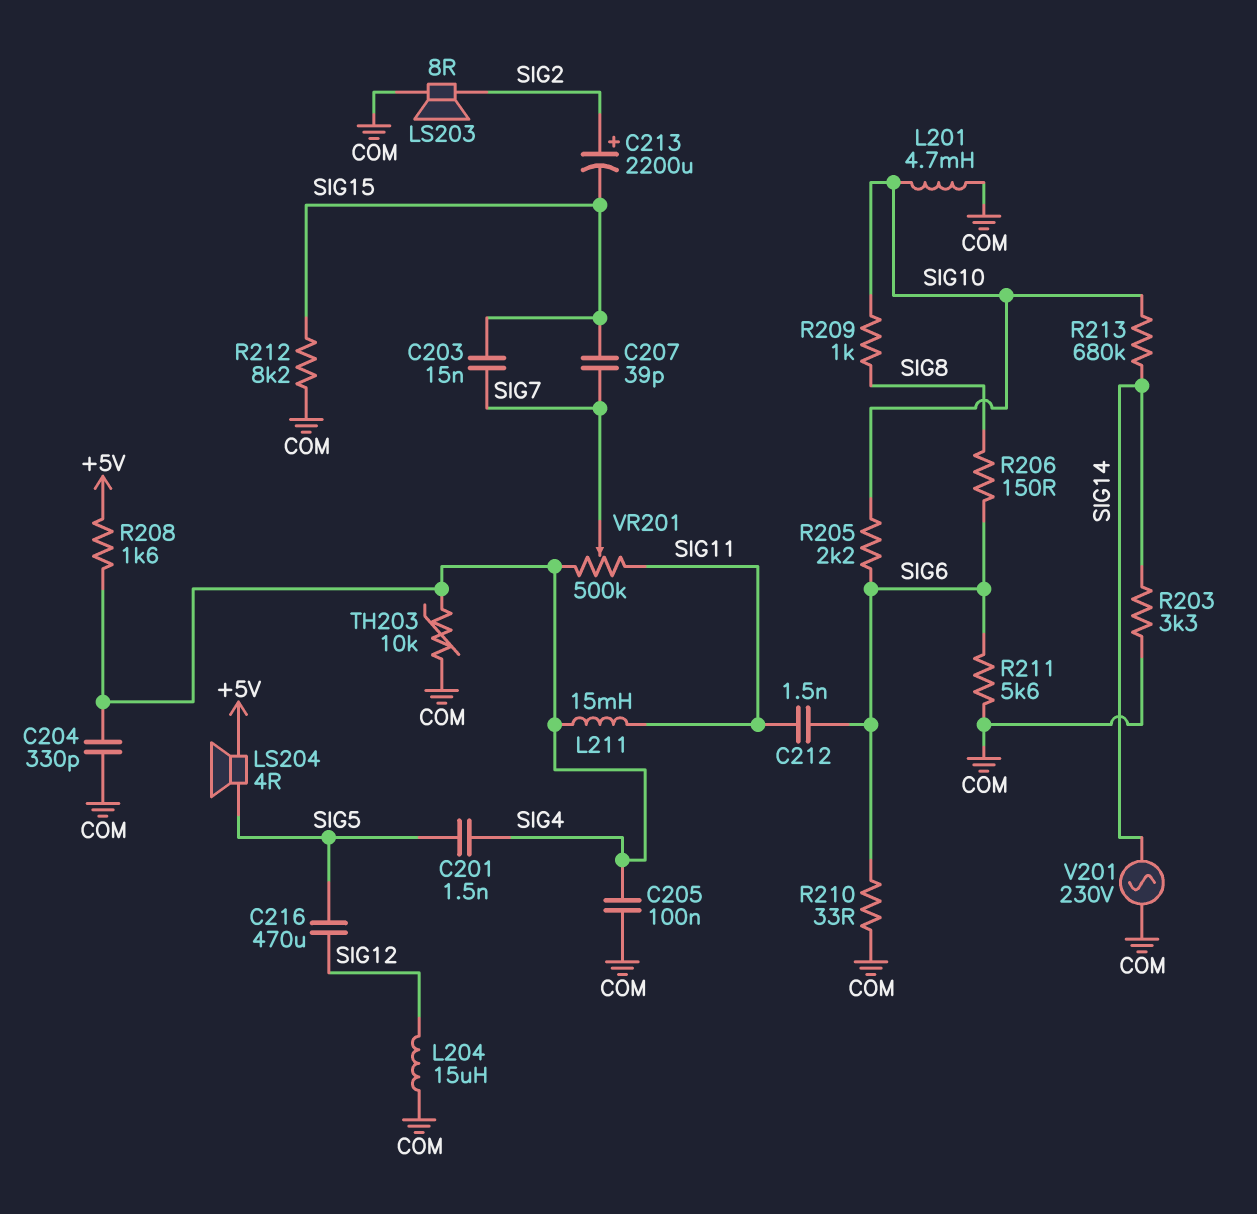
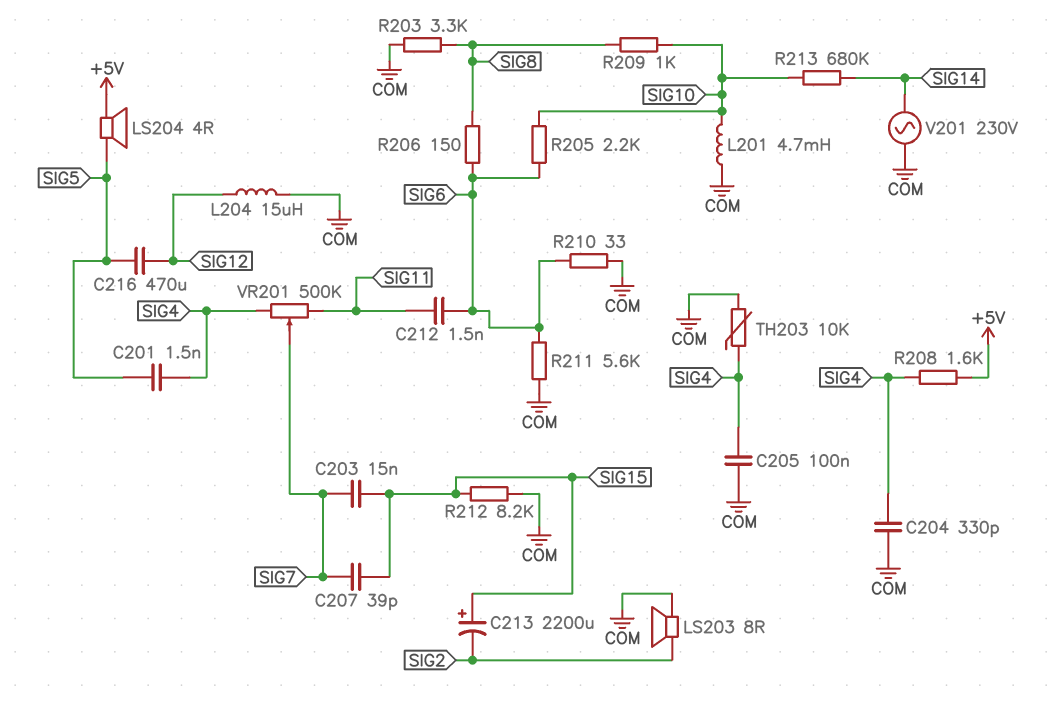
C213: 2200uF (plus SIG2, minus SIG15) -> 2200uF (plus SIG15, minus SIG2)
L211: 15mH (SIG4, SIG11) -> none
R203: 3.3k (COM, SIG14) -> 3.3k (COM, SIG8)

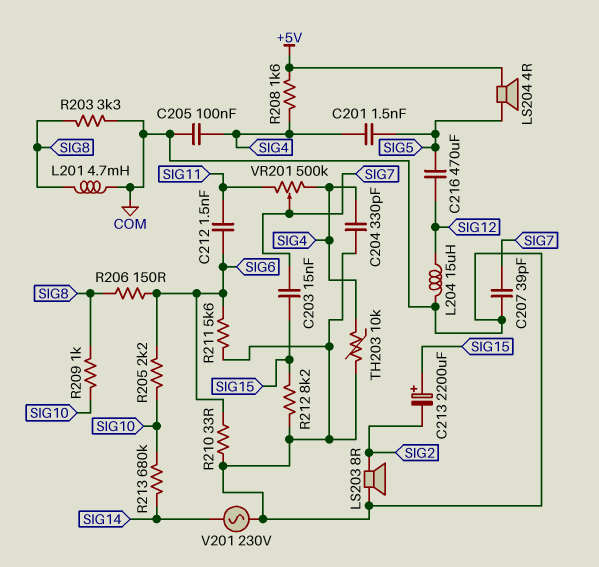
C207: 39pF (SIG7, SIG15) -> 39pF (COM, SIG7)
L201: 4.7mH (COM, SIG10) -> 4.7mH (COM, SIG8)

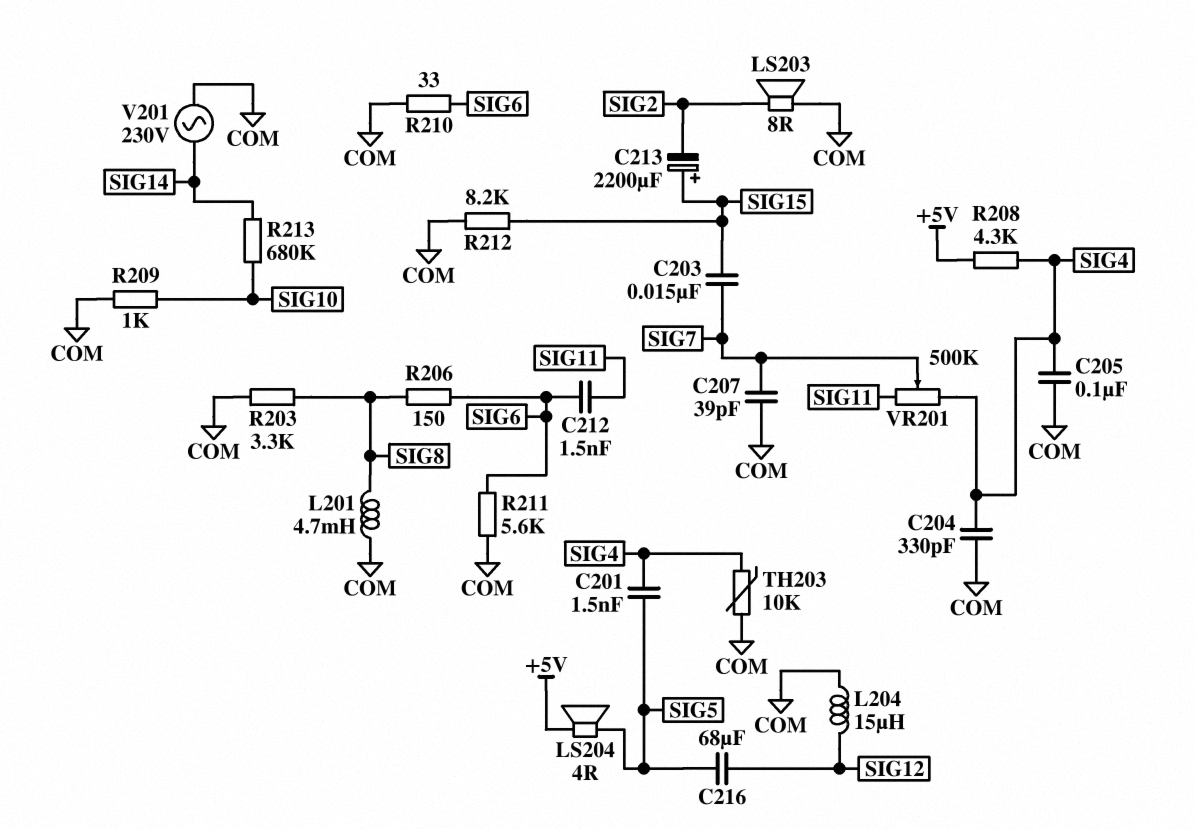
C216: 470uF (SIG5, SIG12) -> 68uF (SIG5, SIG12)
R205: 2.2k (SIG6, SIG10) -> none
R208: 1.6k (+5V, SIG4) -> 4.3k (+5V, SIG4)
R209: 1k (SIG8, SIG10) -> 1k (COM, SIG10)

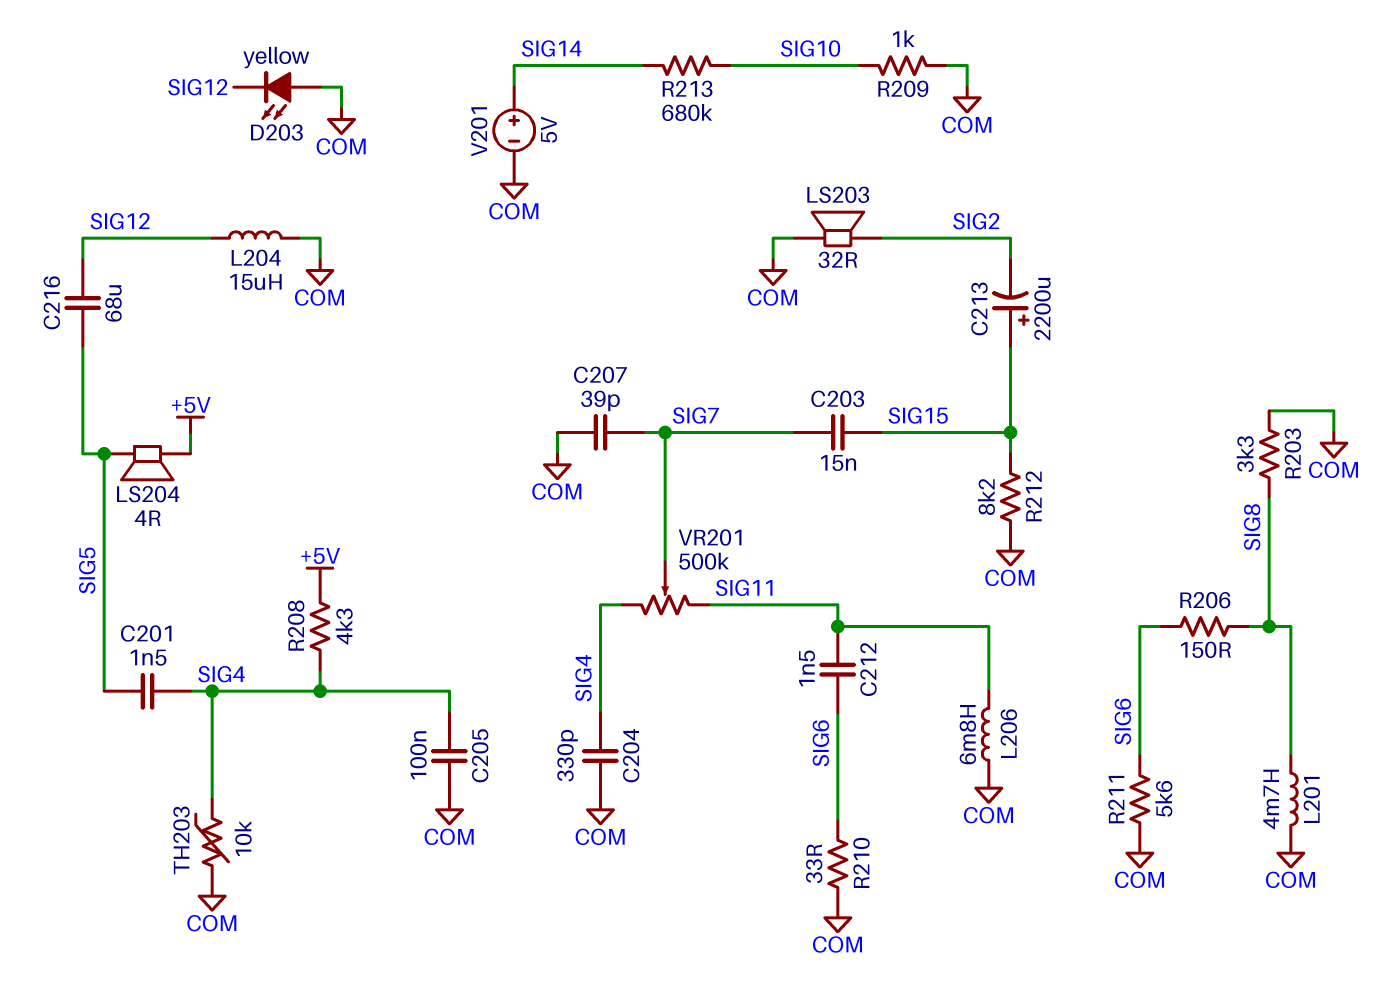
D203: none -> LED yellow (A COM, K SIG12)
L206: none -> 6.8mH (COM, SIG11)
LS203: speaker 8R (COM, SIG2) -> speaker 32R (COM, SIG2)
V201: AC 230V (COM, SIG14) -> 5V (plus SIG14, minus COM)

